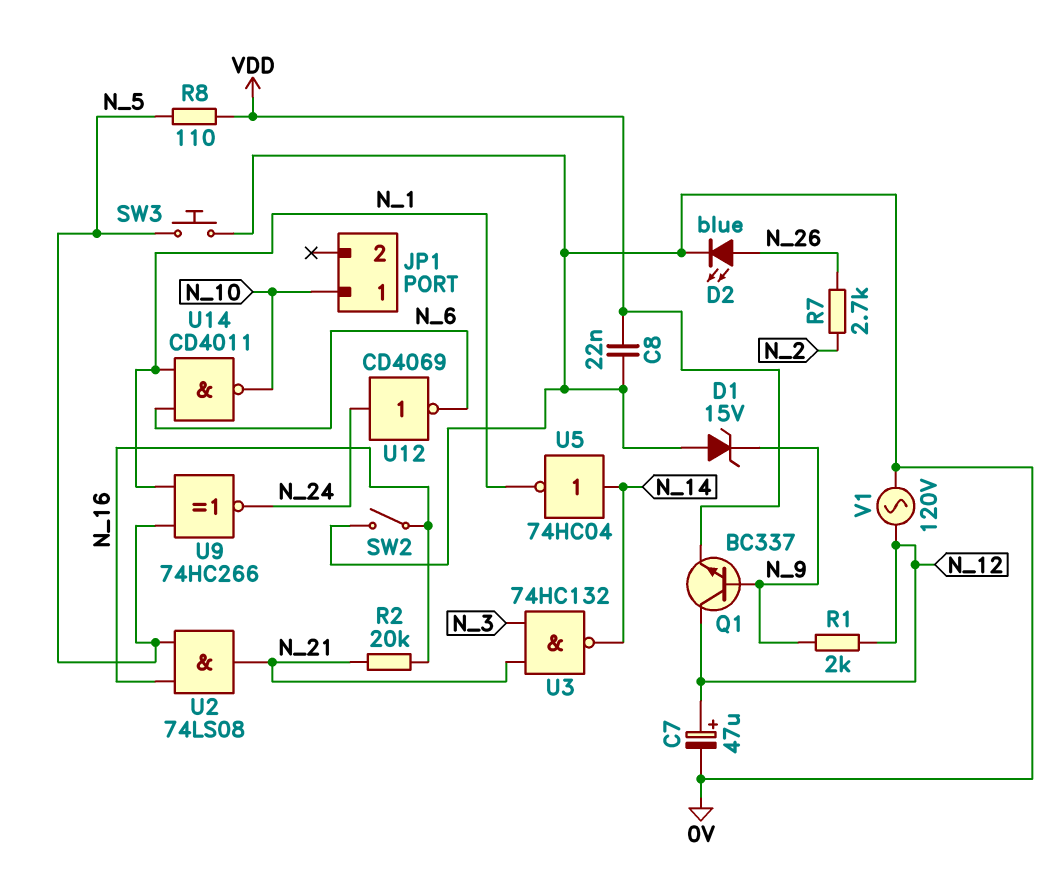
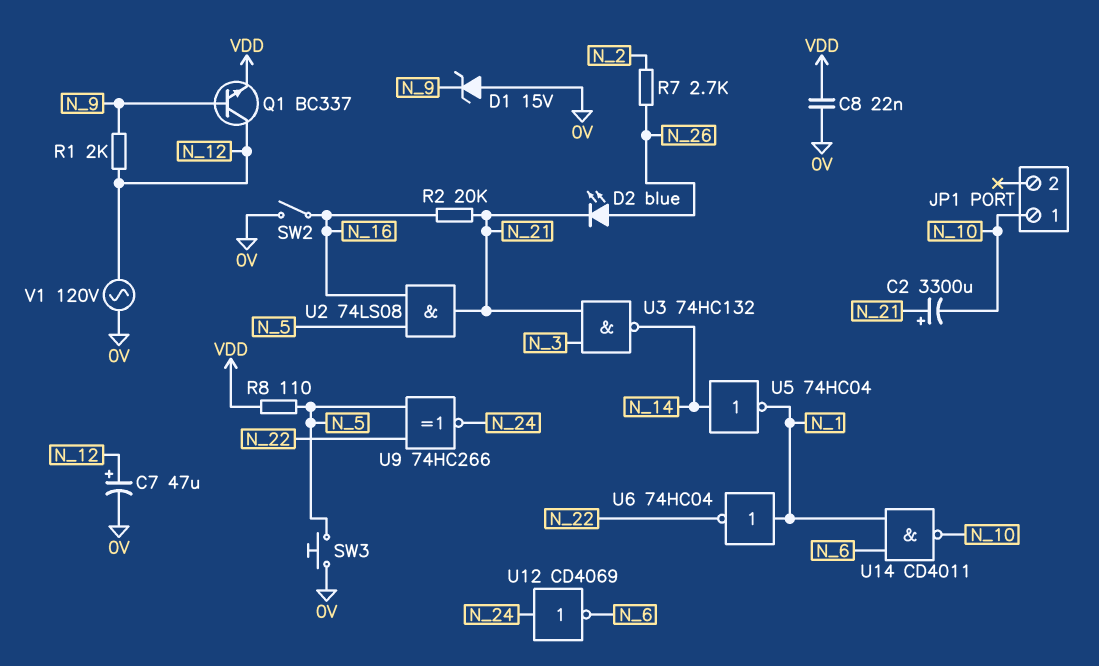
C2: none -> 3300uF (plus N_21, minus N_10)
D2: LED blue (A N_26, K 0V) -> LED blue (A N_26, K N_21)
U6: none -> NOT 74HC04 (in N_1, out N_22)
U9: XNOR 74HC266 (in N_1, in N_5, out N_24) -> XNOR 74HC266 (in N_5, in N_22, out N_24)

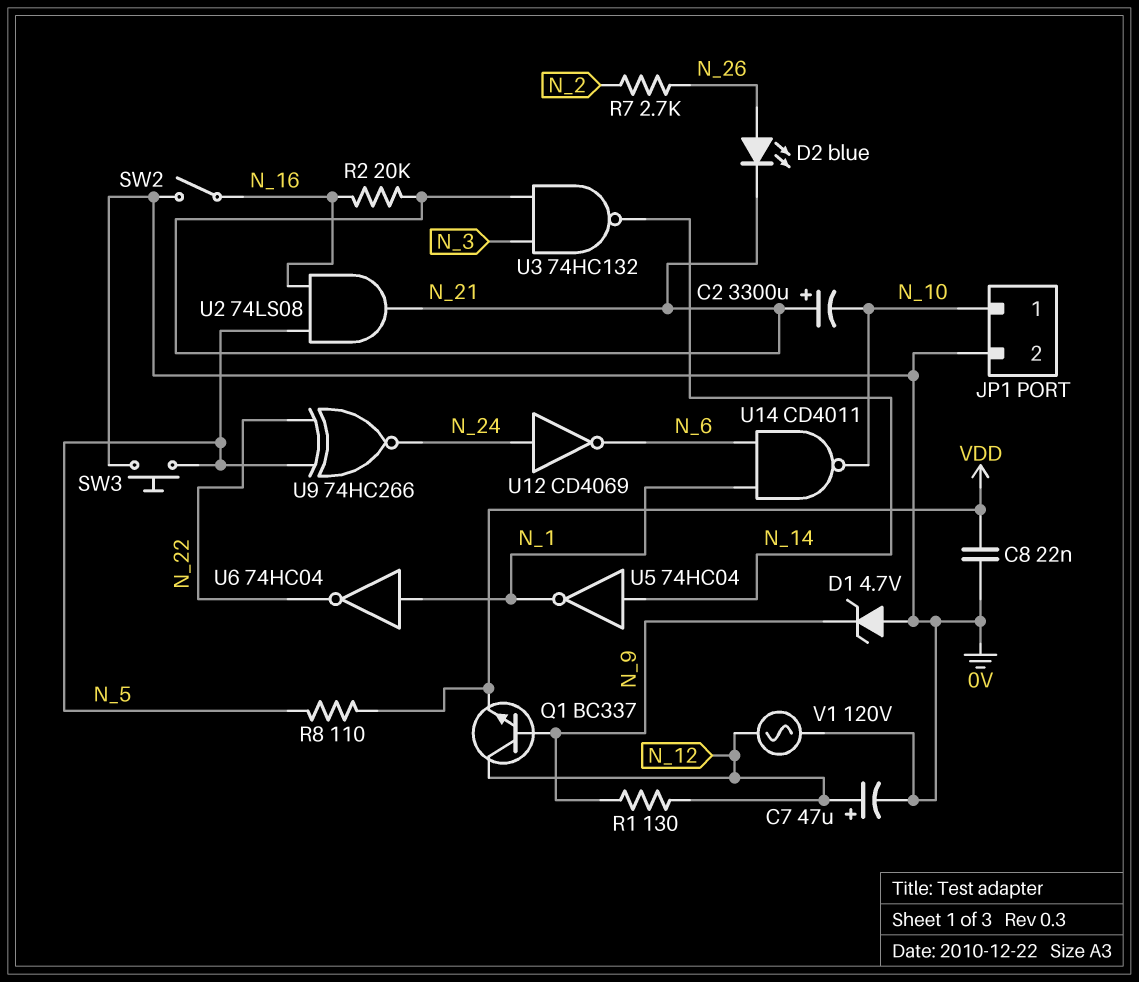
D1: zener 15V (A 0V, K N_9) -> zener 4.7V (A 0V, K N_9)
JP1 pin 2: none -> 0V
R1: 2k (N_9, N_12) -> 130 (N_9, N_12)

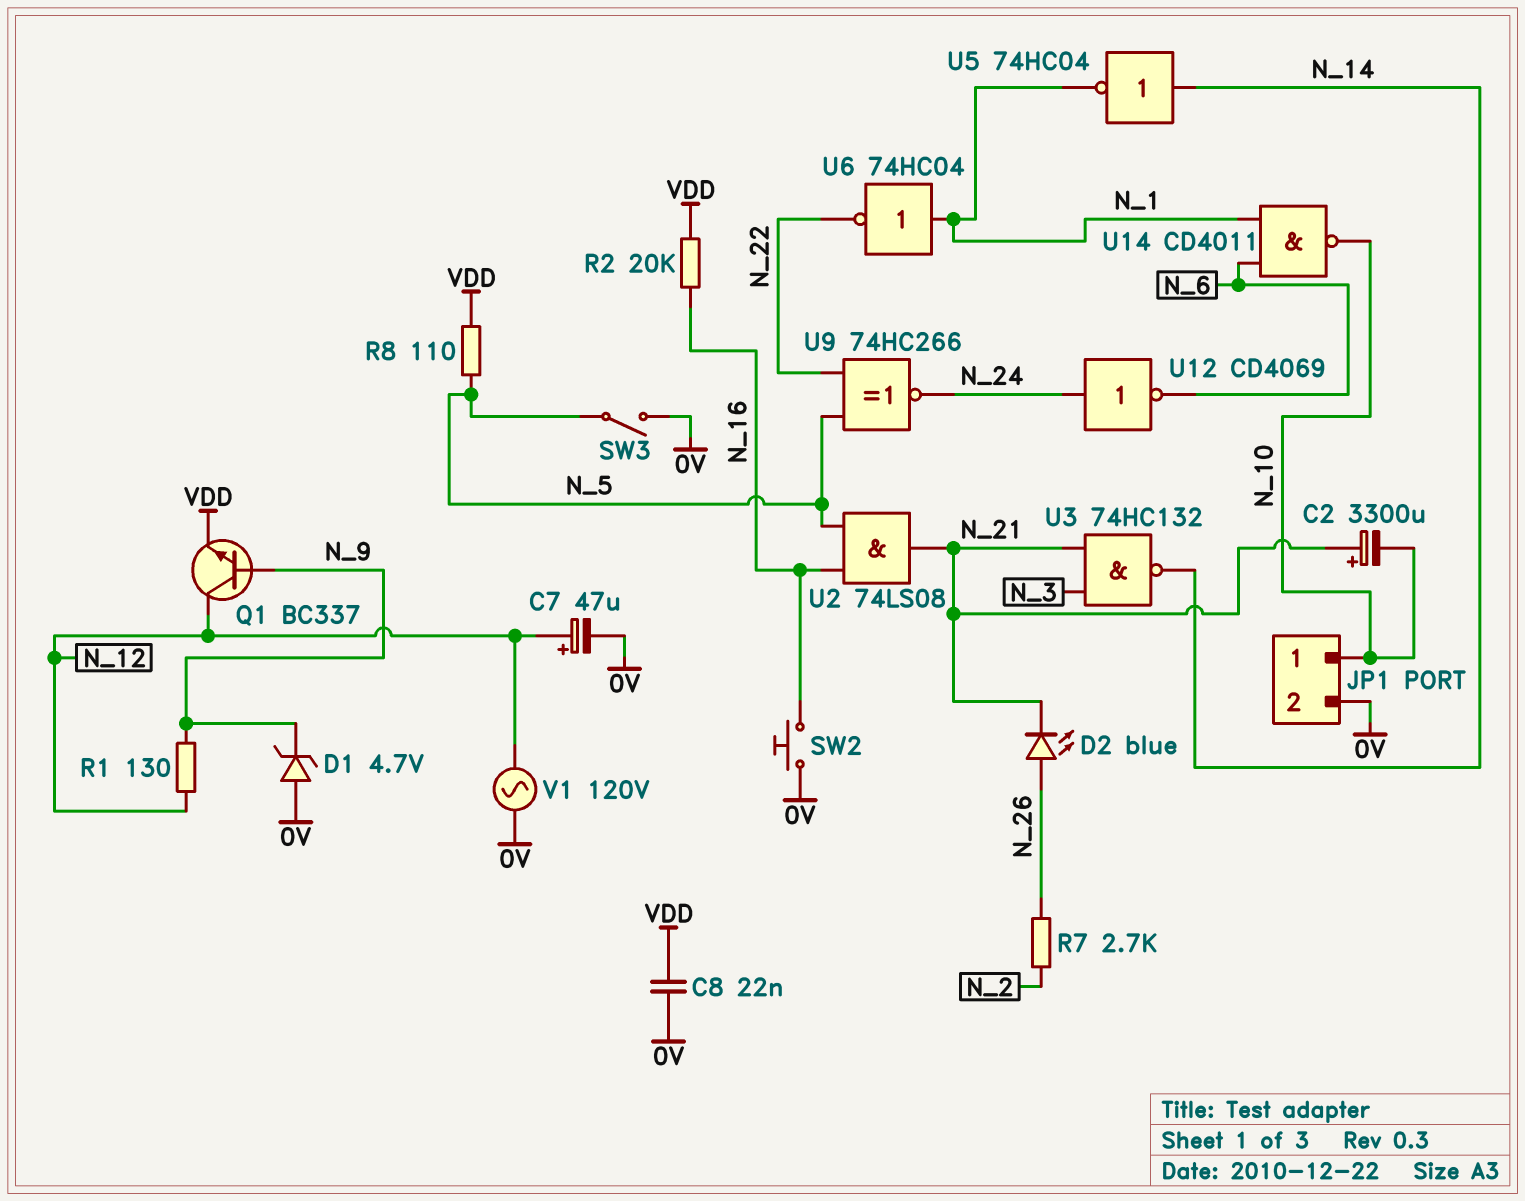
R2: 20k (N_16, N_21) -> 20k (N_16, VDD)
SW2: switch (0V, N_16) -> button (0V, N_16)
SW3: button (0V, N_5) -> switch (0V, N_5)

